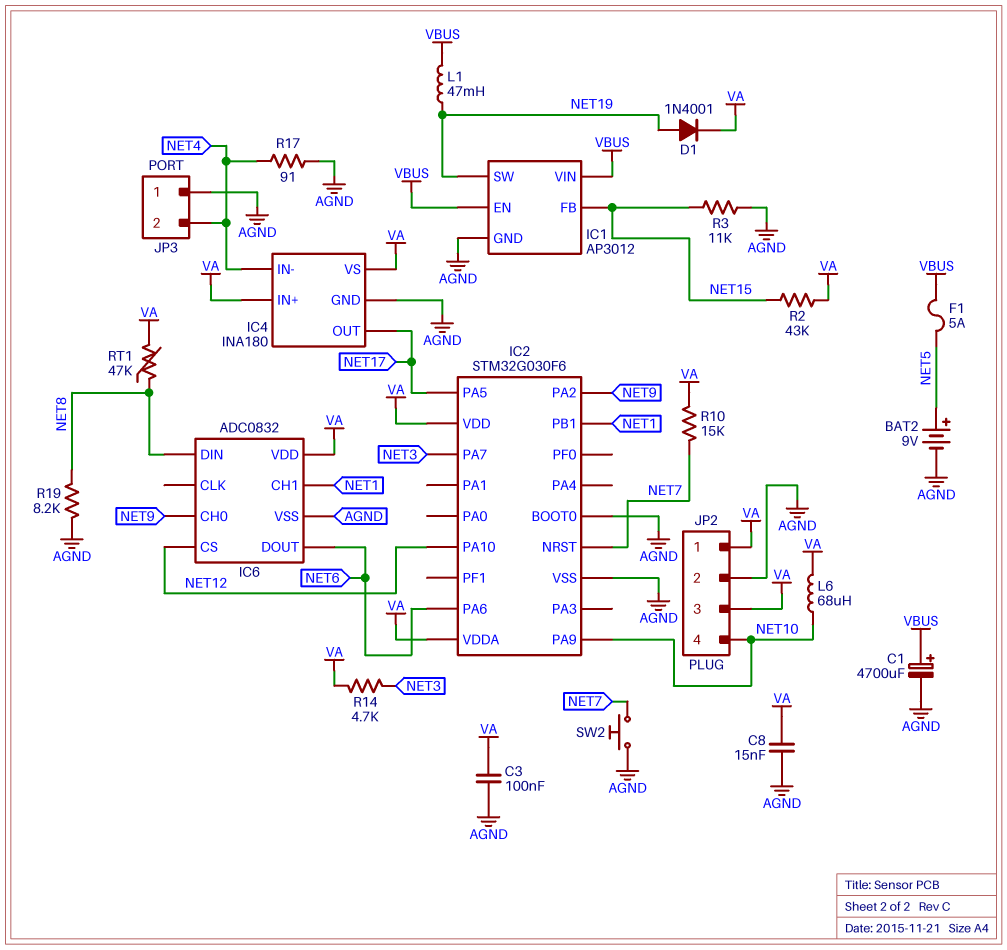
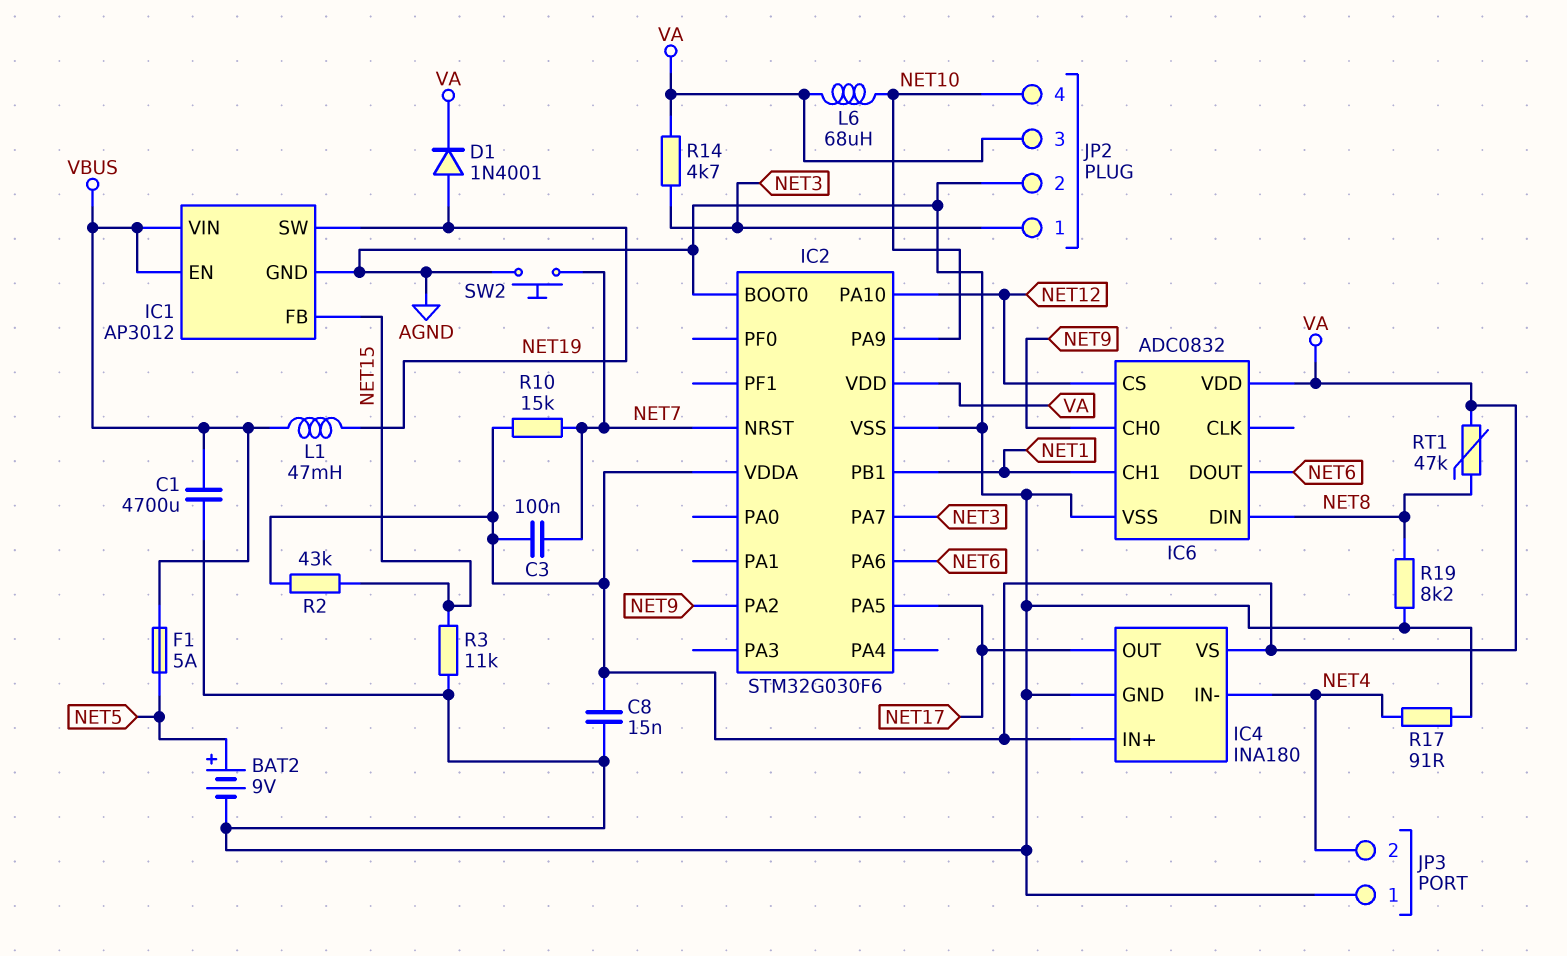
C1: 4700uF (plus VBUS, minus AGND) -> 4700uF (AGND, VBUS)
C3: 100nF (AGND, VA) -> 100nF (NET7, VA)
JP2 pin 1: VA -> NET3

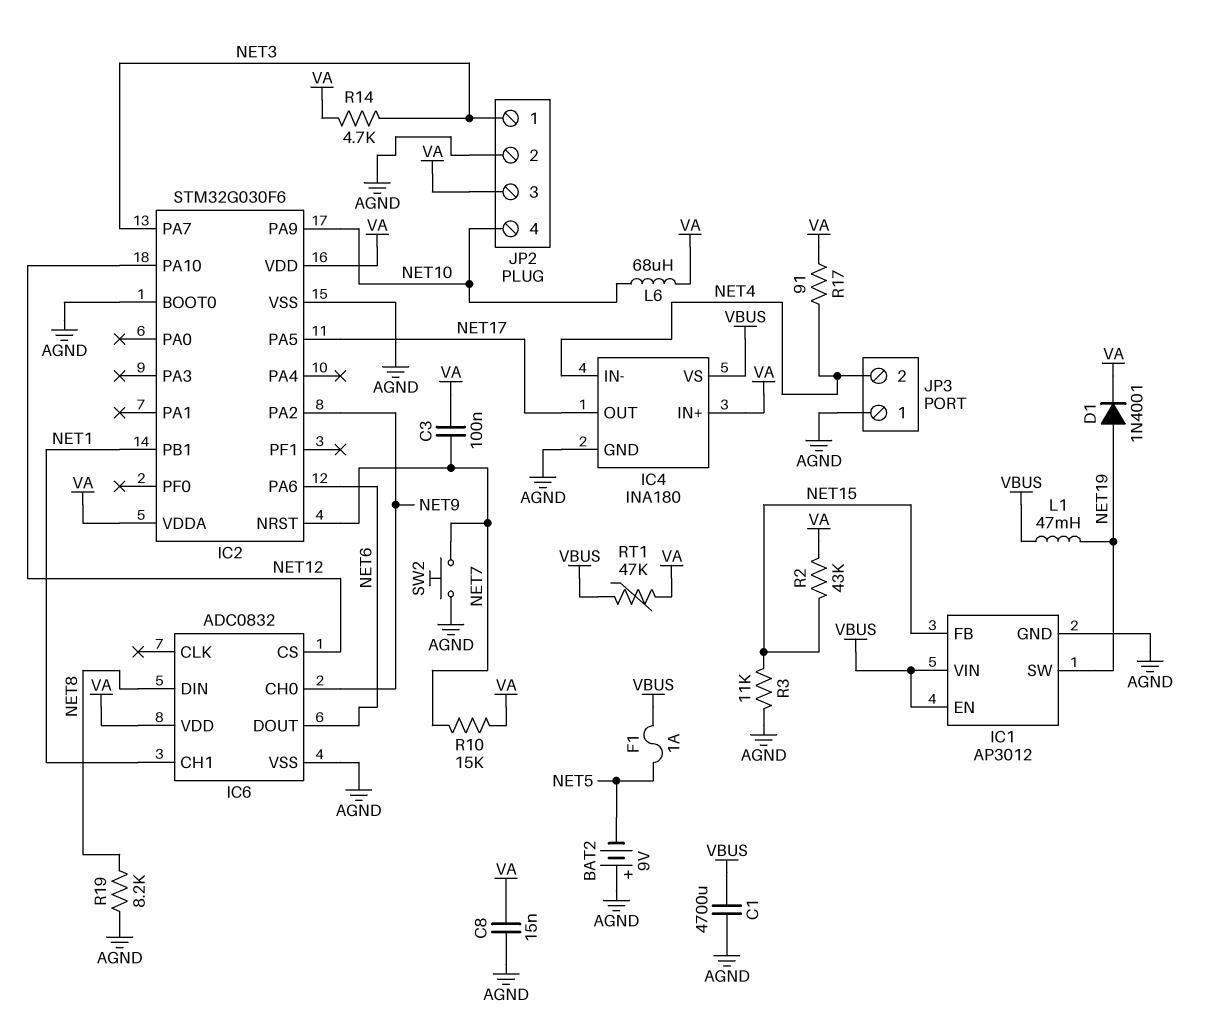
BAT2: 9V (plus NET5, minus AGND) -> 9V (plus AGND, minus NET5)
F1: 5A (NET5, VBUS) -> 1A (NET5, VBUS)
IC4 pin VS: VA -> VBUS
R17: 91 (AGND, NET4) -> 91 (NET4, VA)
RT1: 47k (NET8, VA) -> 47k (VA, VBUS)

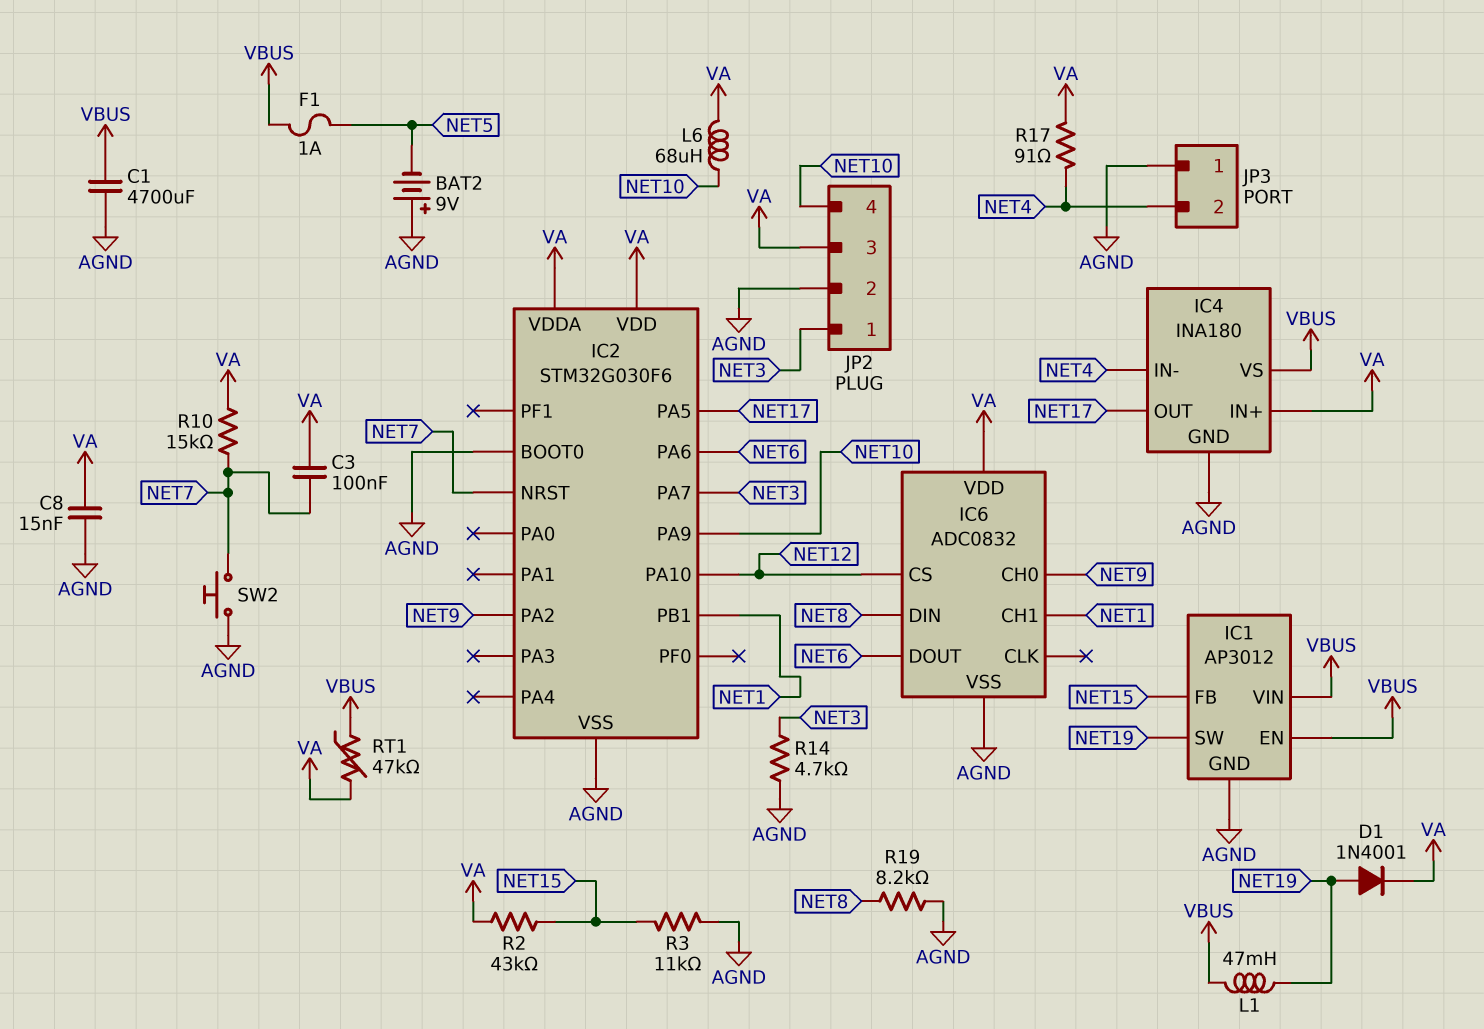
R14: 4.7k (NET3, VA) -> 4.7k (AGND, NET3)

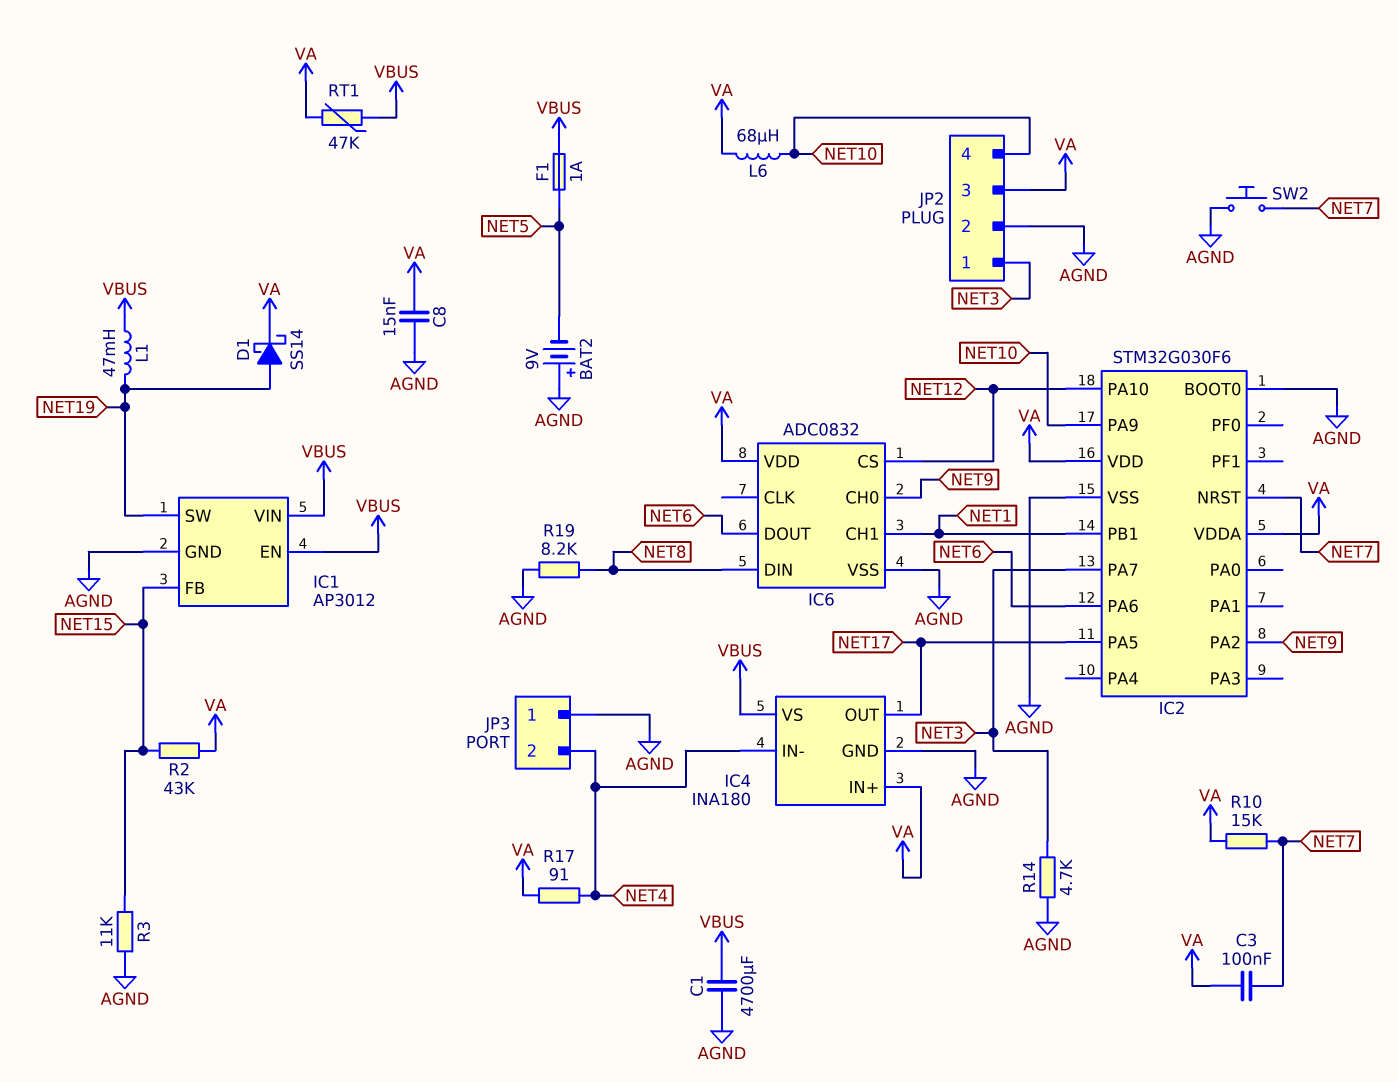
D1: diode 1N4001 (A NET19, K VA) -> schottky SS14 (A NET19, K VA)

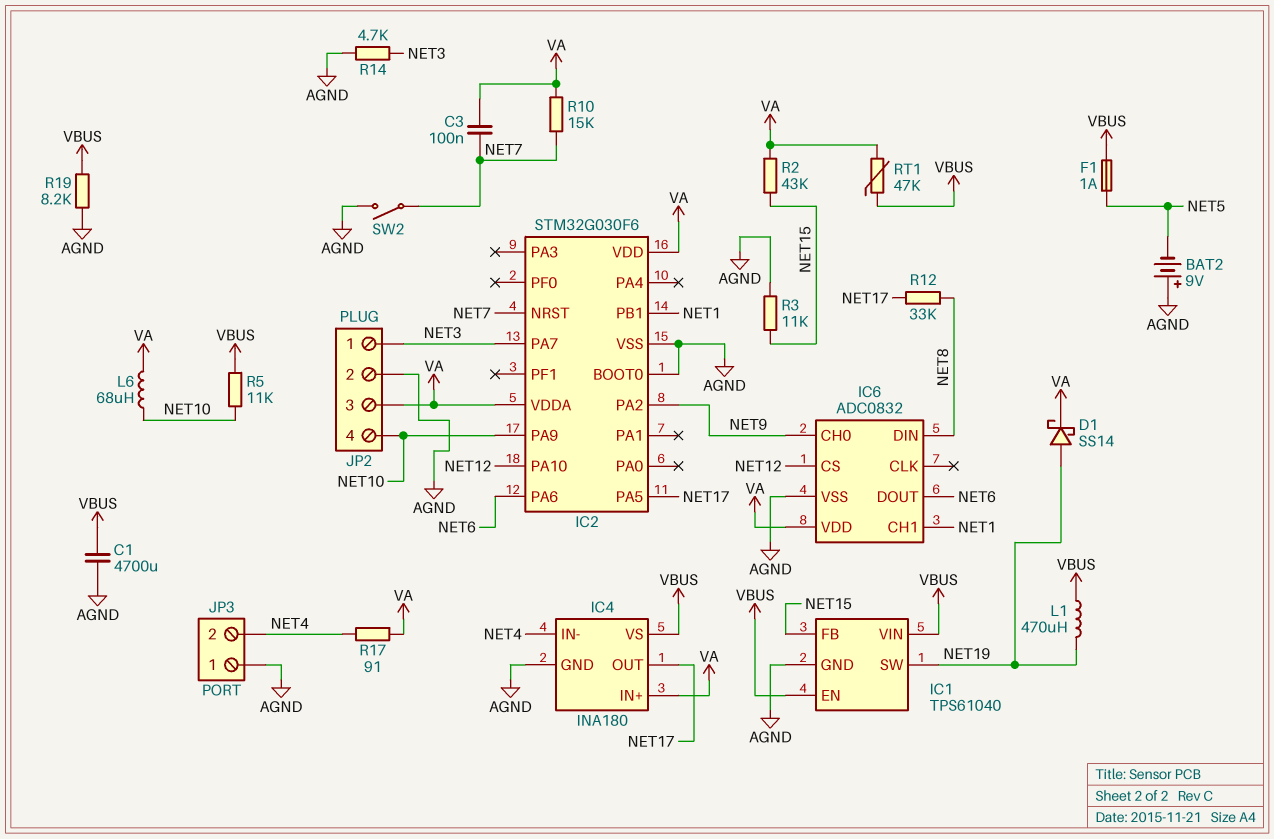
C8: 15nF (AGND, VA) -> none
IC1: AP3012 -> TPS61040
L1: 47mH (NET19, VBUS) -> 470uH (NET19, VBUS)
R5: none -> 11k (NET10, VBUS)
R12: none -> 33k (NET8, NET17)
R19: 8.2k (AGND, NET8) -> 8.2k (AGND, VBUS)
SW2: button (AGND, NET7) -> switch (AGND, NET7)

